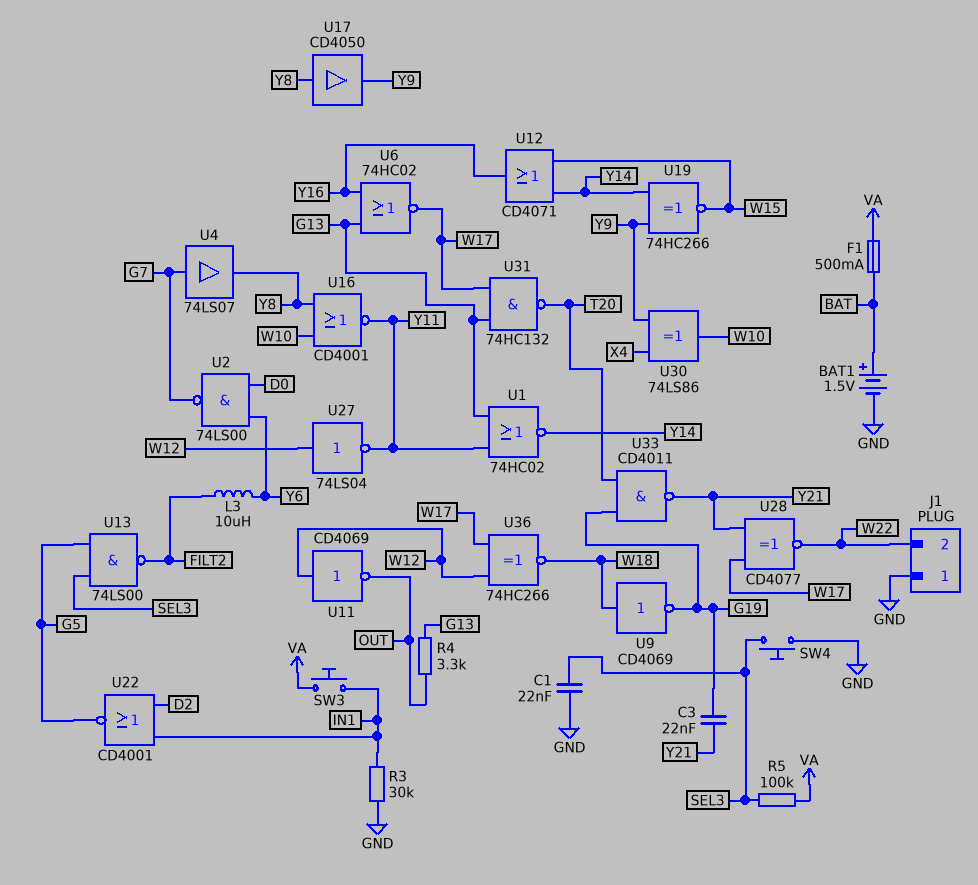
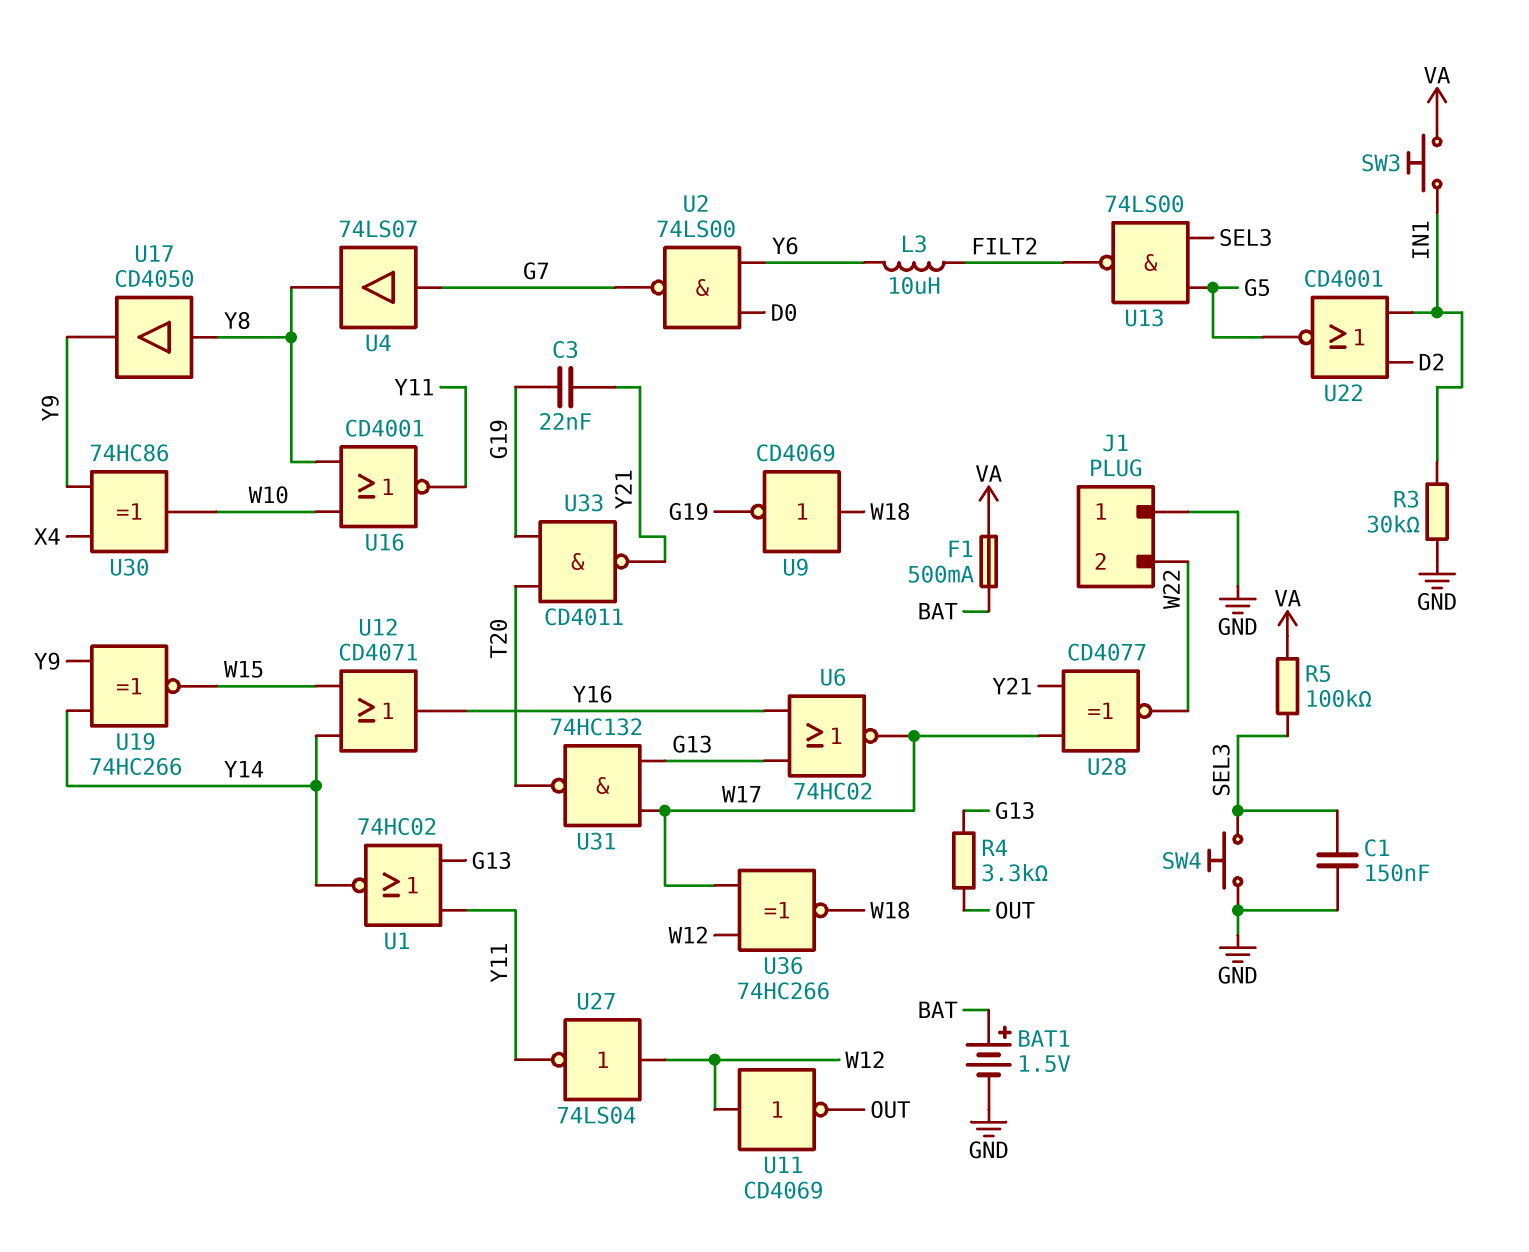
C1: 22nF (GND, SEL3) -> 150nF (GND, SEL3)
U30: XOR 74LS86 (in X4, in Y9, out W10) -> XOR 74HC86 (in X4, in Y9, out W10)

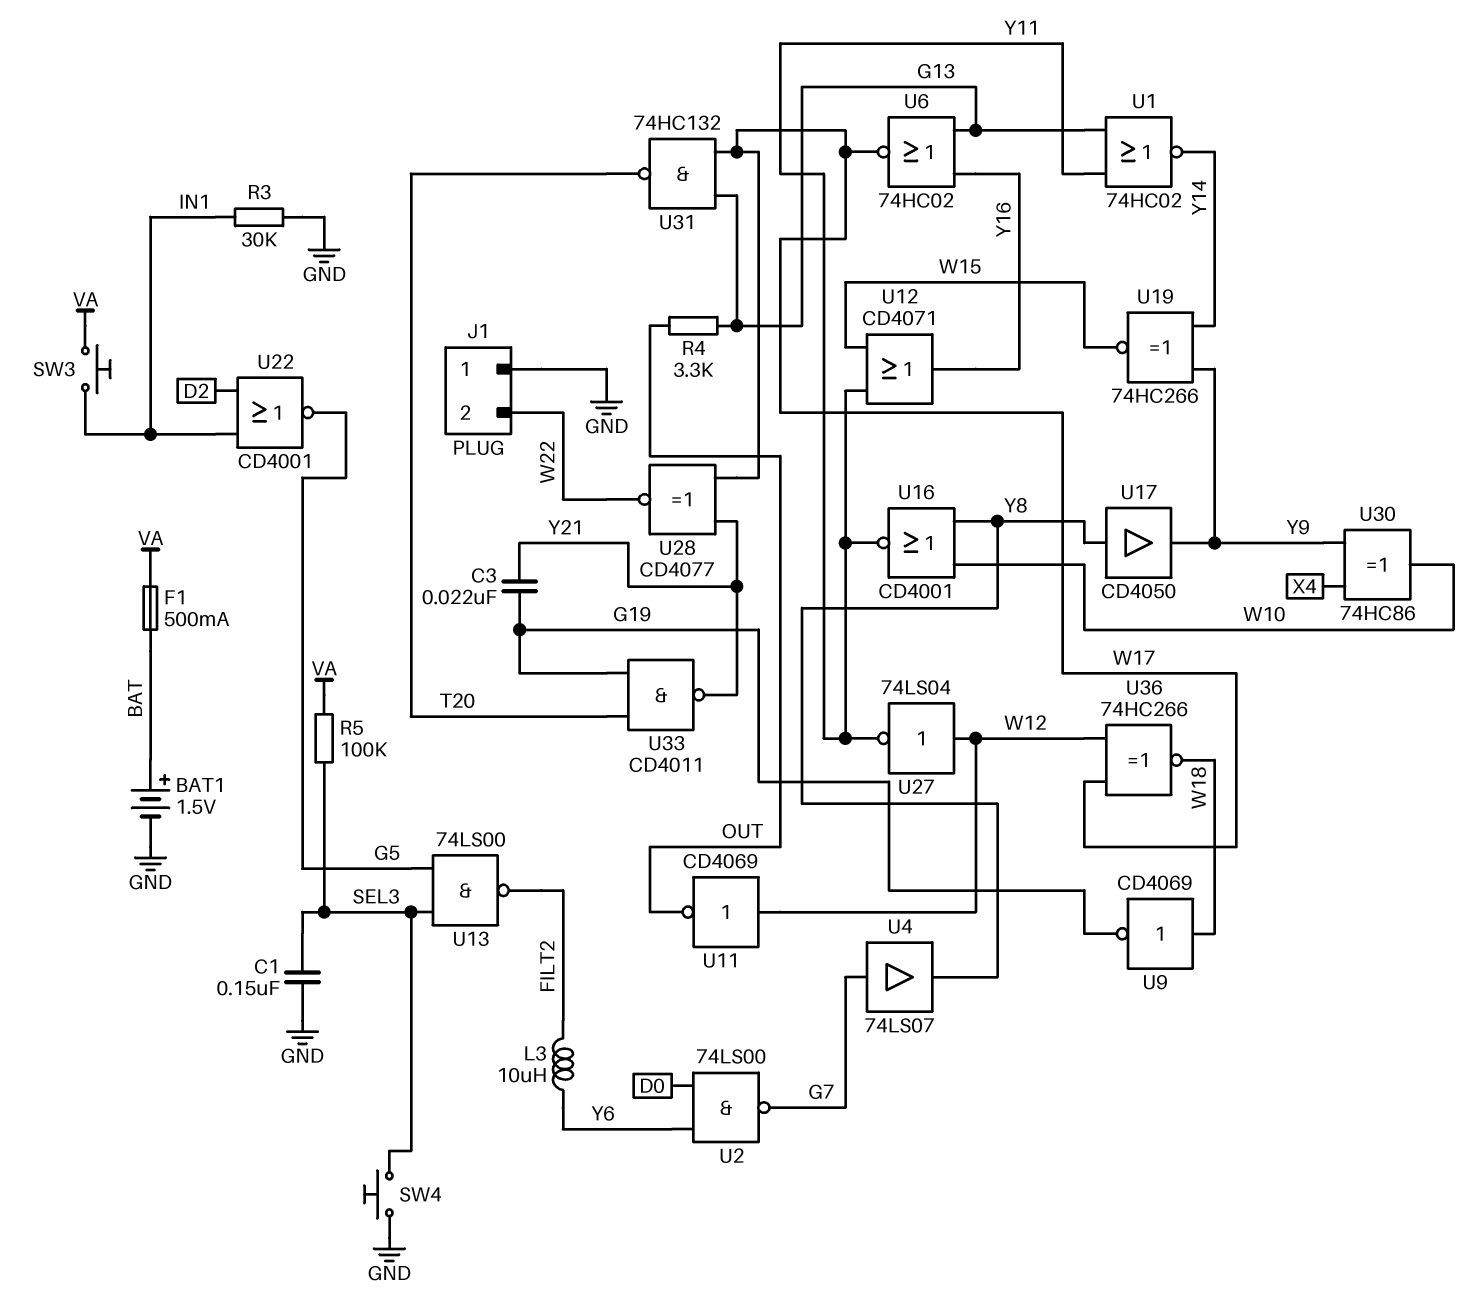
U12: OR CD4071 (in W15, in Y14, out Y16) -> OR CD4071 (in W15, in Y11, out Y16)

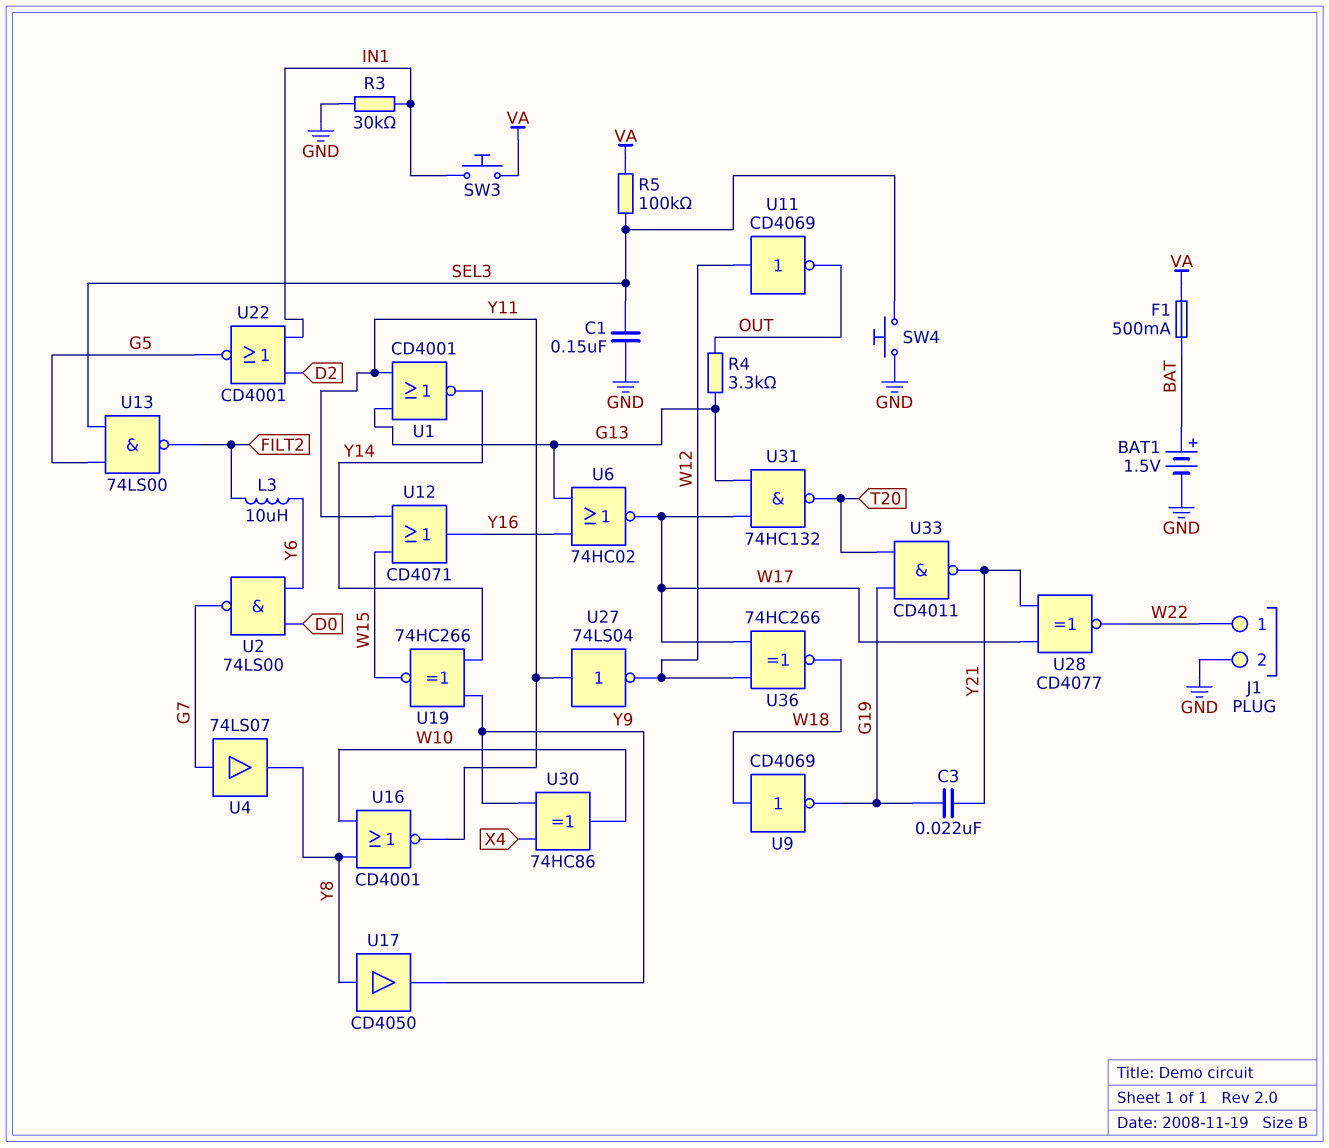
J1 pin 1: GND -> W22
J1 pin 2: W22 -> GND
U1: NOR 74HC02 (in G13, in Y11, out Y14) -> NOR CD4001 (in G13, in Y11, out Y14)
U27: NOT 74LS04 (in W12, out Y11) -> NOT 74LS04 (in Y11, out W12)

